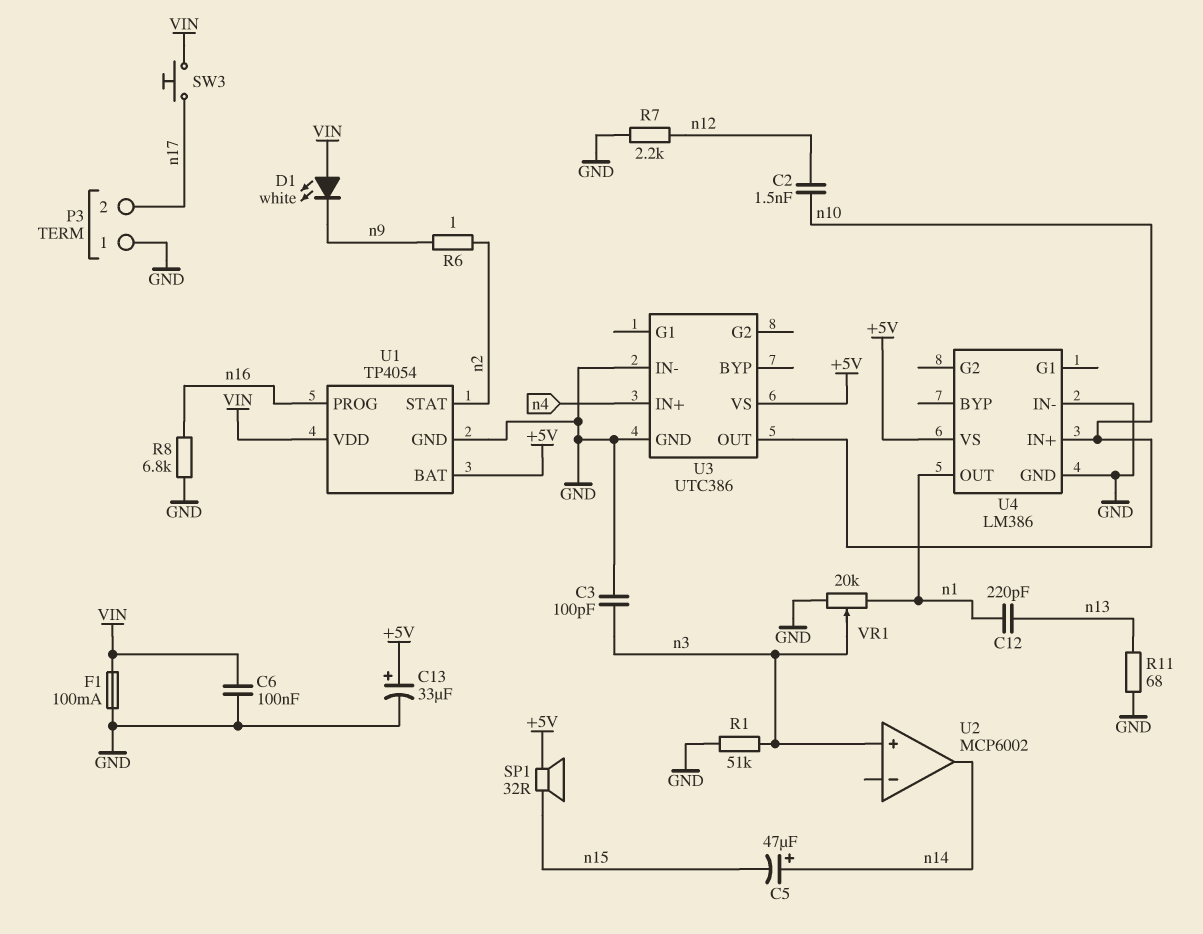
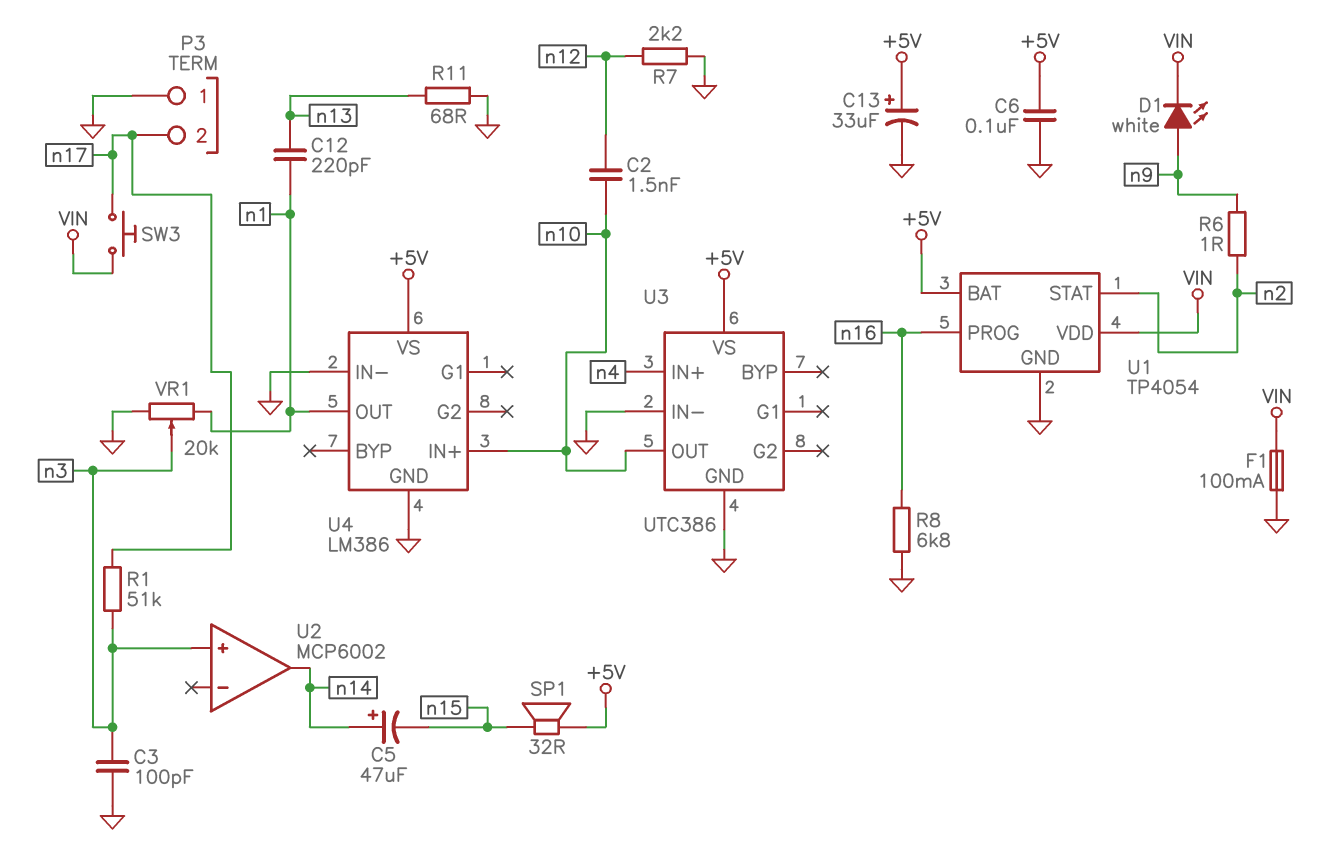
C6: 100nF (GND, VIN) -> 100nF (+5V, GND)
D1: LED white (A VIN, K n9) -> LED white (A n9, K VIN)
R1: 51k (GND, n3) -> 51k (n3, n17)

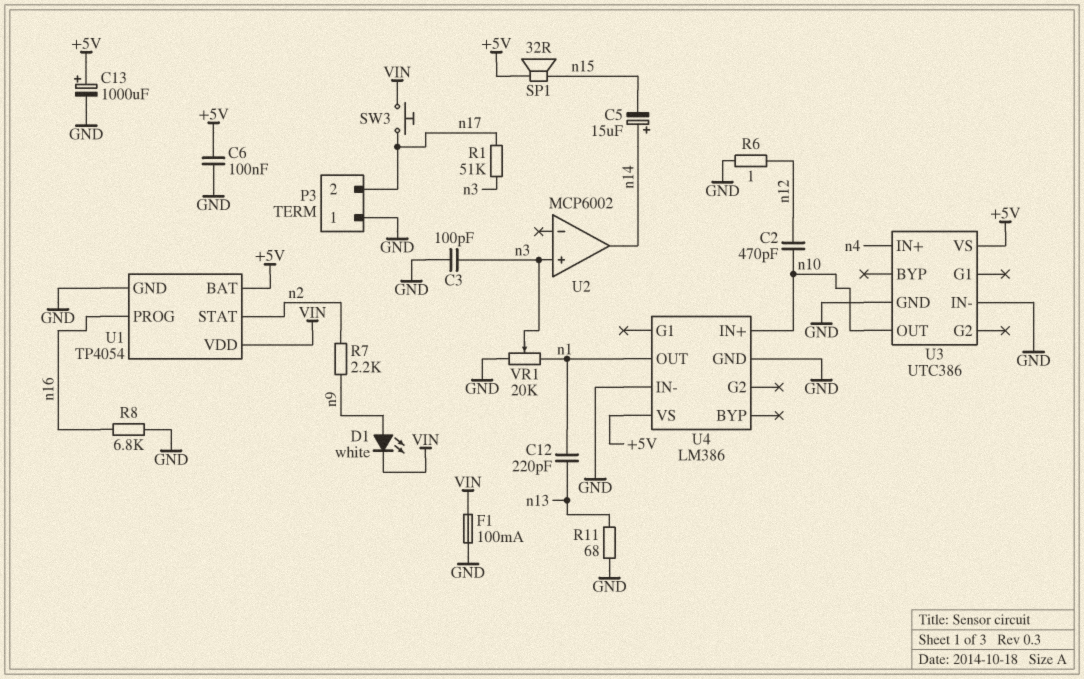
C2: 1.5nF (n10, n12) -> 470pF (n10, n12)
C5: 47uF (plus n14, minus n15) -> 15uF (plus n14, minus n15)
C13: 33uF (plus +5V, minus GND) -> 1000uF (plus +5V, minus GND)
R6: 1 (n2, n9) -> 1 (GND, n12)
R7: 2.2k (GND, n12) -> 2.2k (n2, n9)

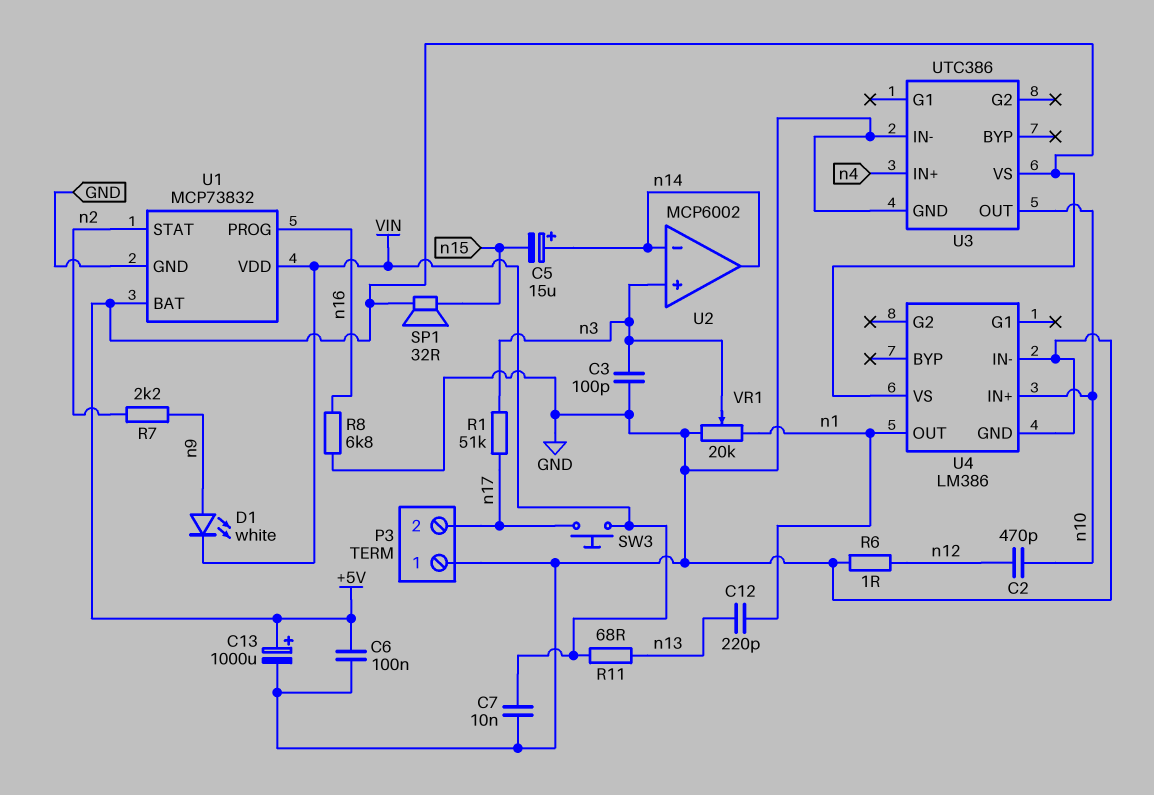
C7: none -> 10nF (GND, VIN)
F1: 100mA (GND, VIN) -> none
R11: 68 (GND, n13) -> 68 (VIN, n13)
U1: TP4054 -> MCP73832
U2 pin in-: none -> n14

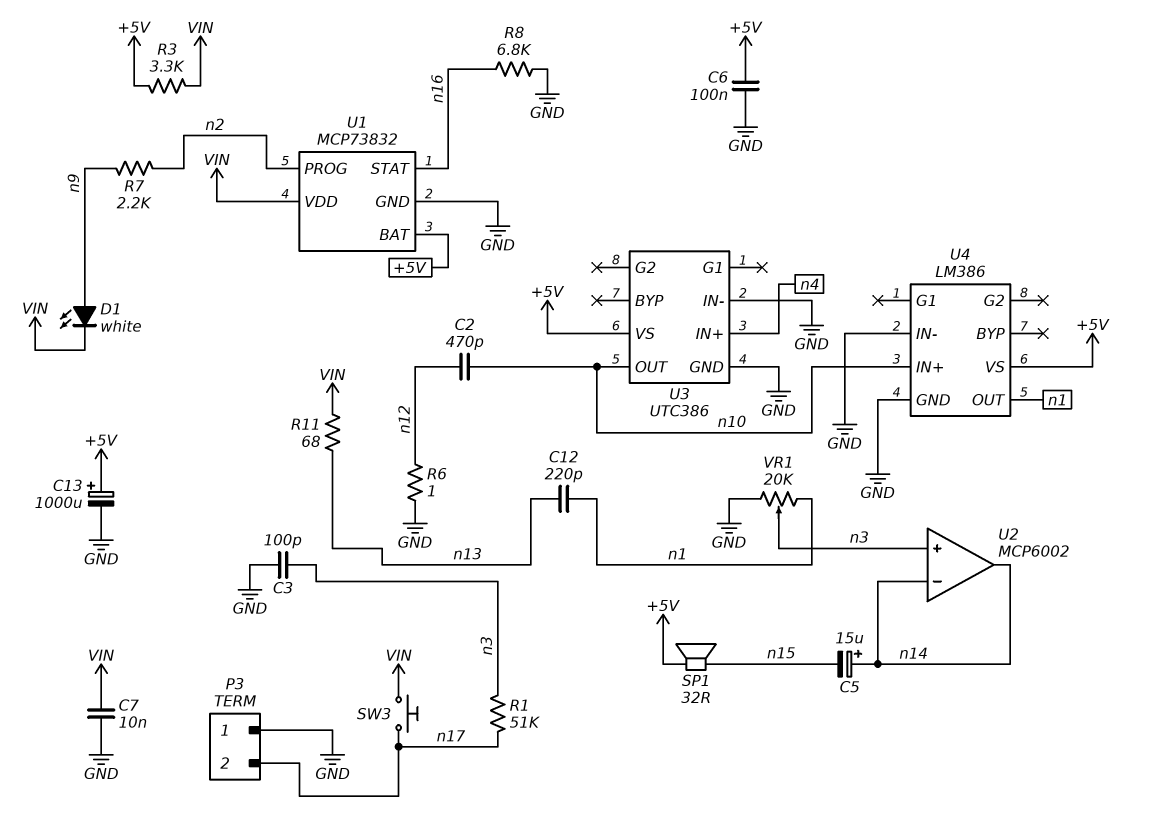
R3: none -> 3.3k (+5V, VIN)
U1 pin PROG: n16 -> n2
U1 pin STAT: n2 -> n16

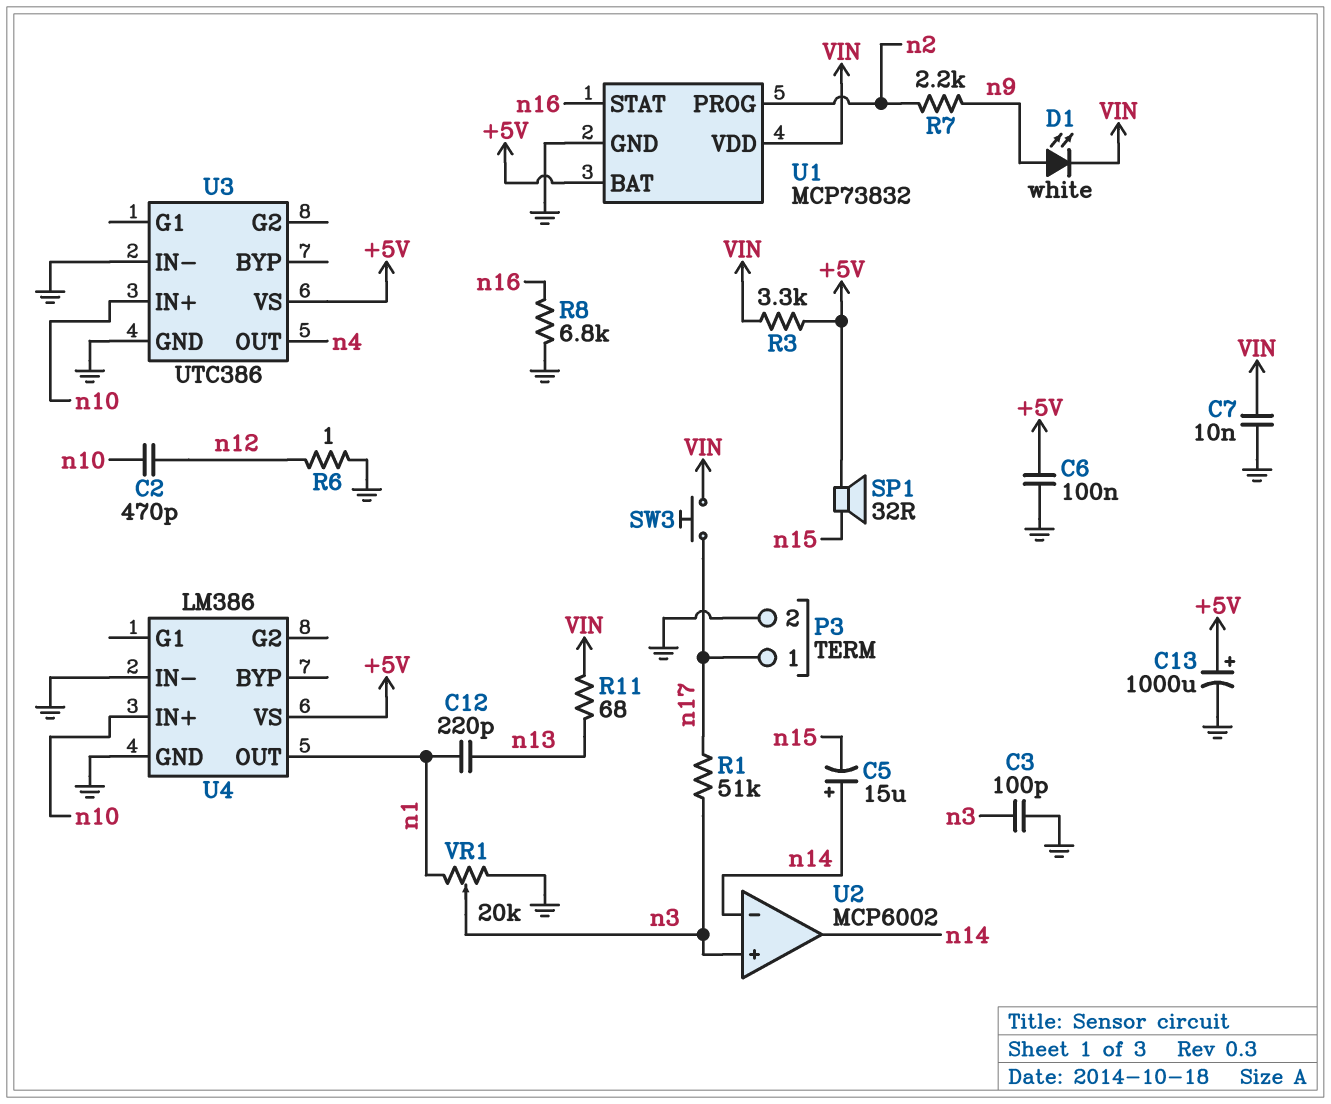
P3 pin 1: GND -> n17
P3 pin 2: n17 -> GND
U3 pin IN+: n4 -> n10
U3 pin OUT: n10 -> n4

